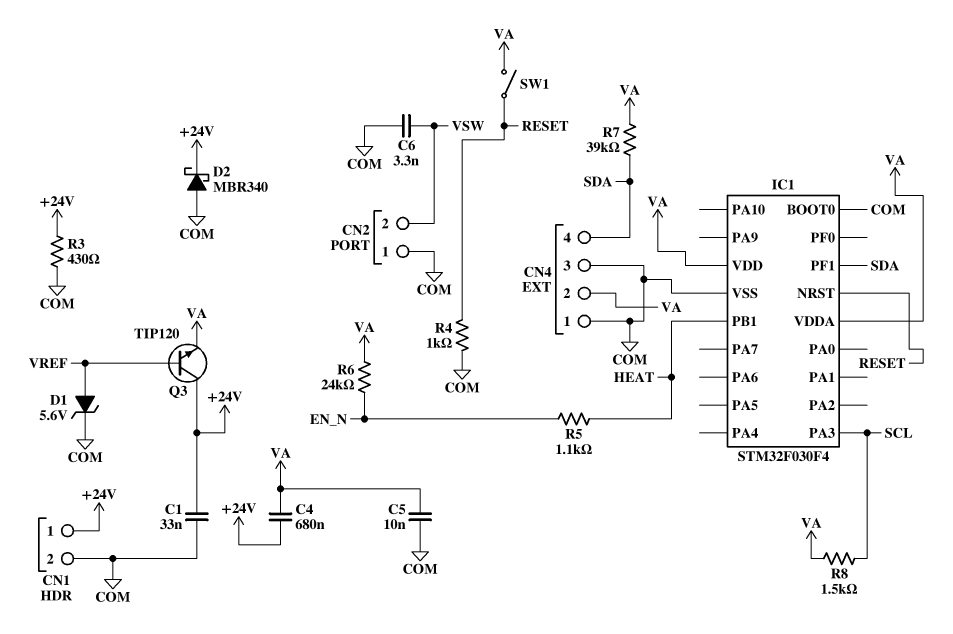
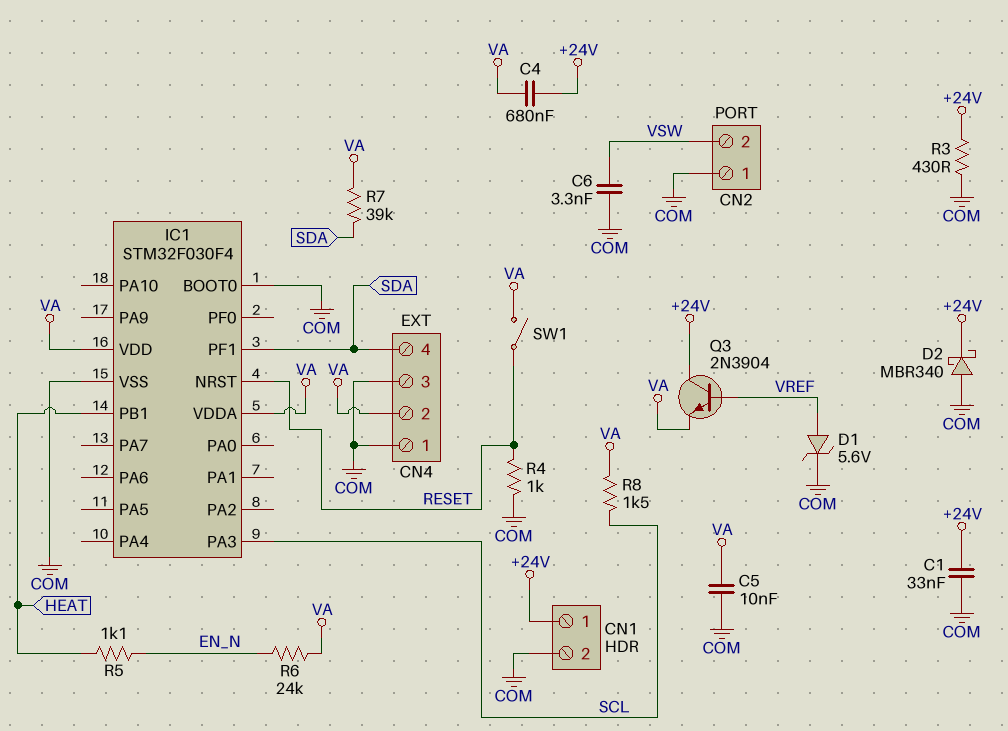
Q3: NPN TIP120 (B VREF, C +24V, E VA) -> NPN 2N3904 (B VREF, C +24V, E VA)

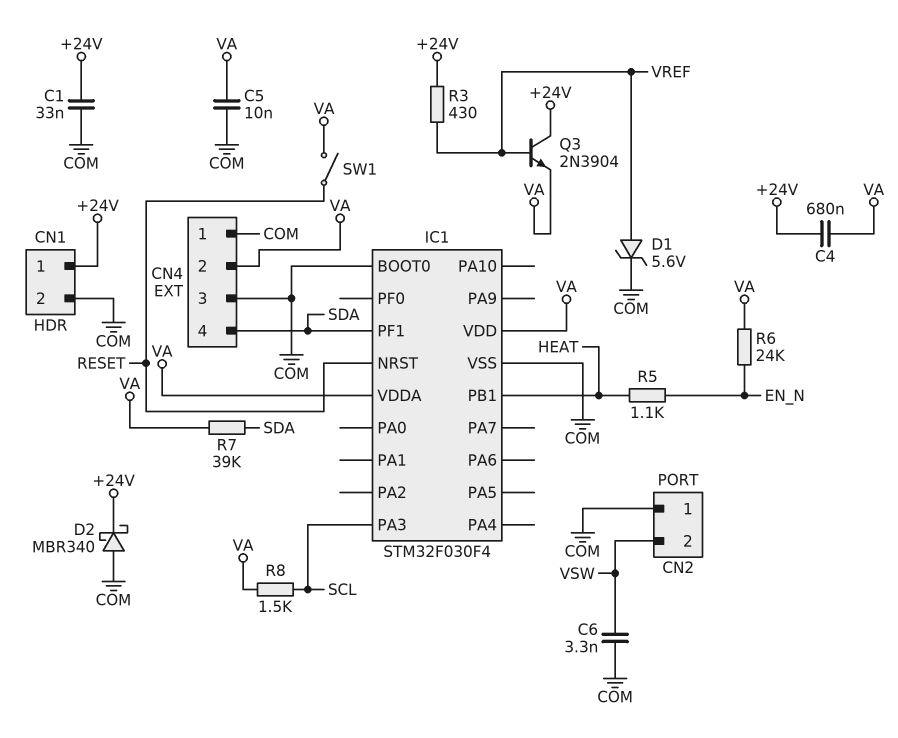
R3: 430 (+24V, COM) -> 430 (+24V, VREF)
R4: 1k (COM, RESET) -> none

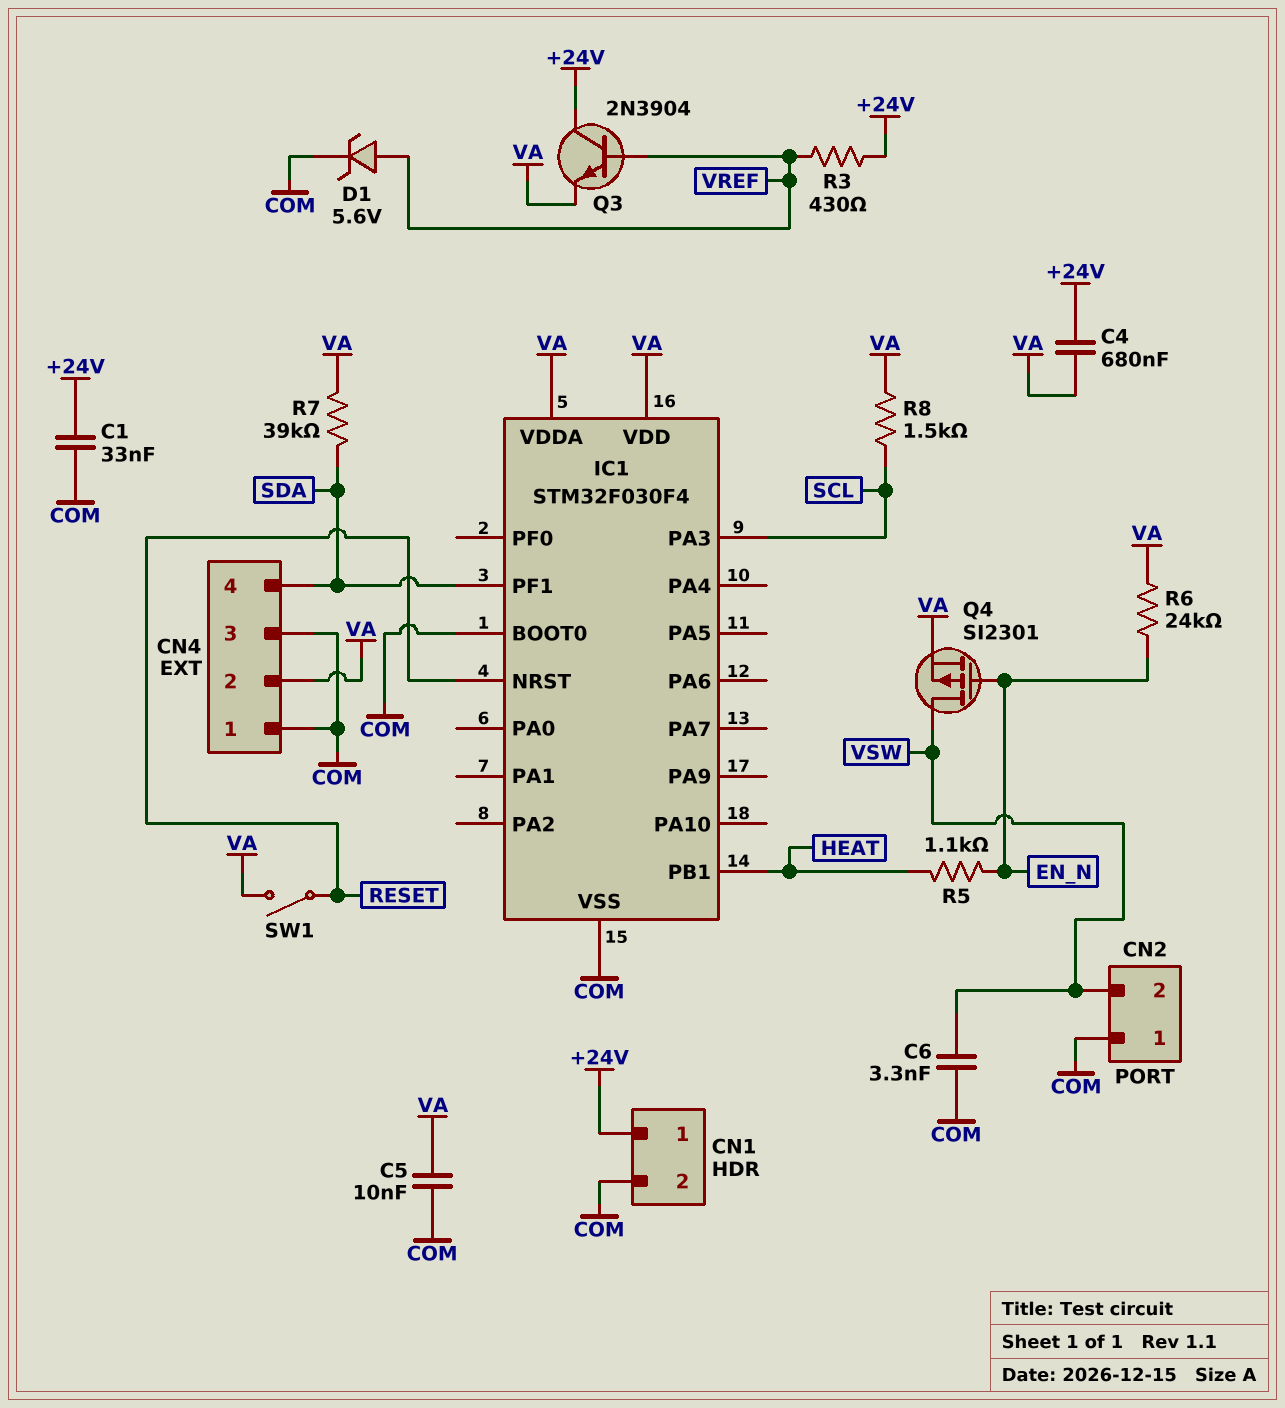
D2: schottky MBR340 (A COM, K +24V) -> none
Q4: none -> PMOS SI2301 (G EN_N, D VSW, S VA)

